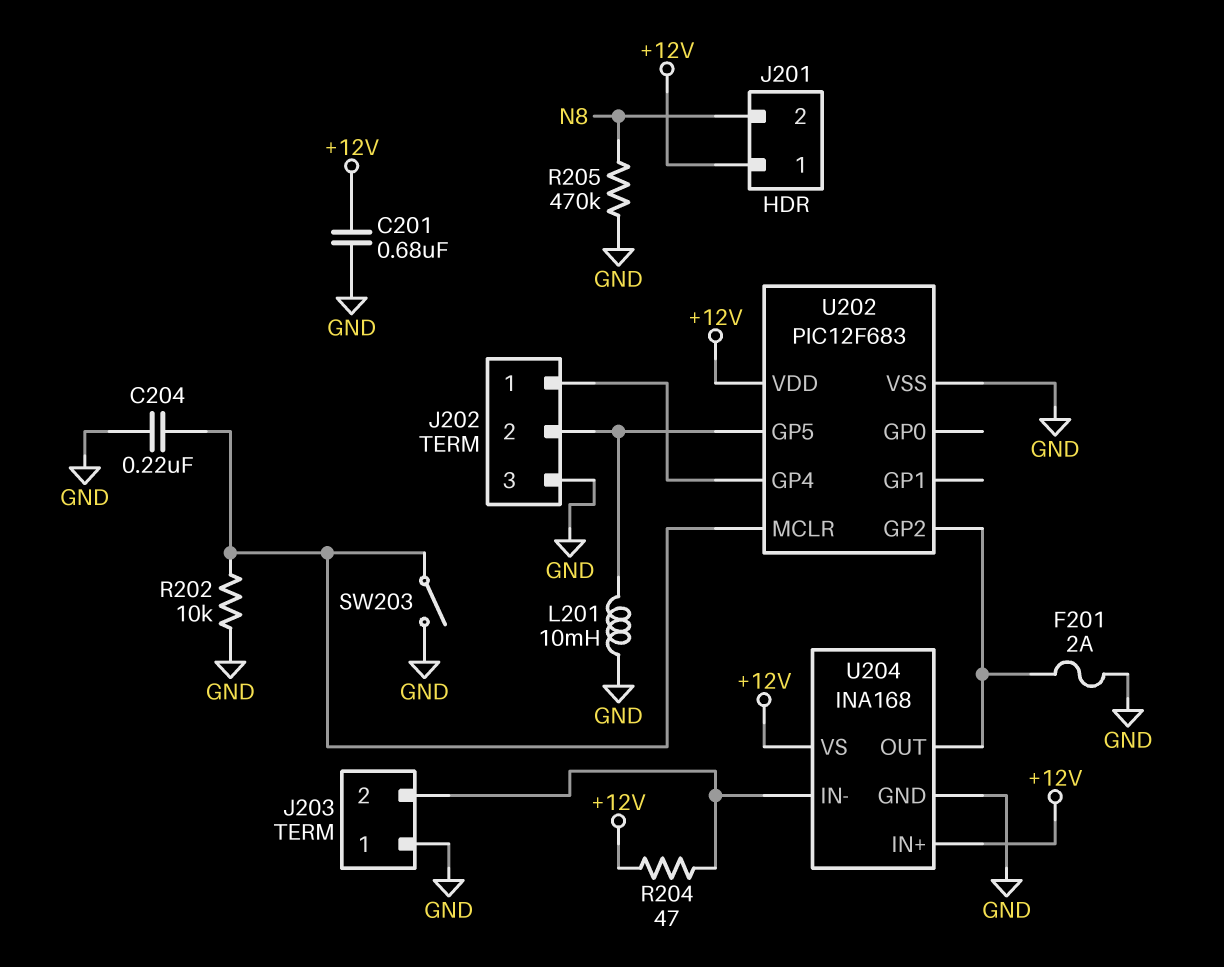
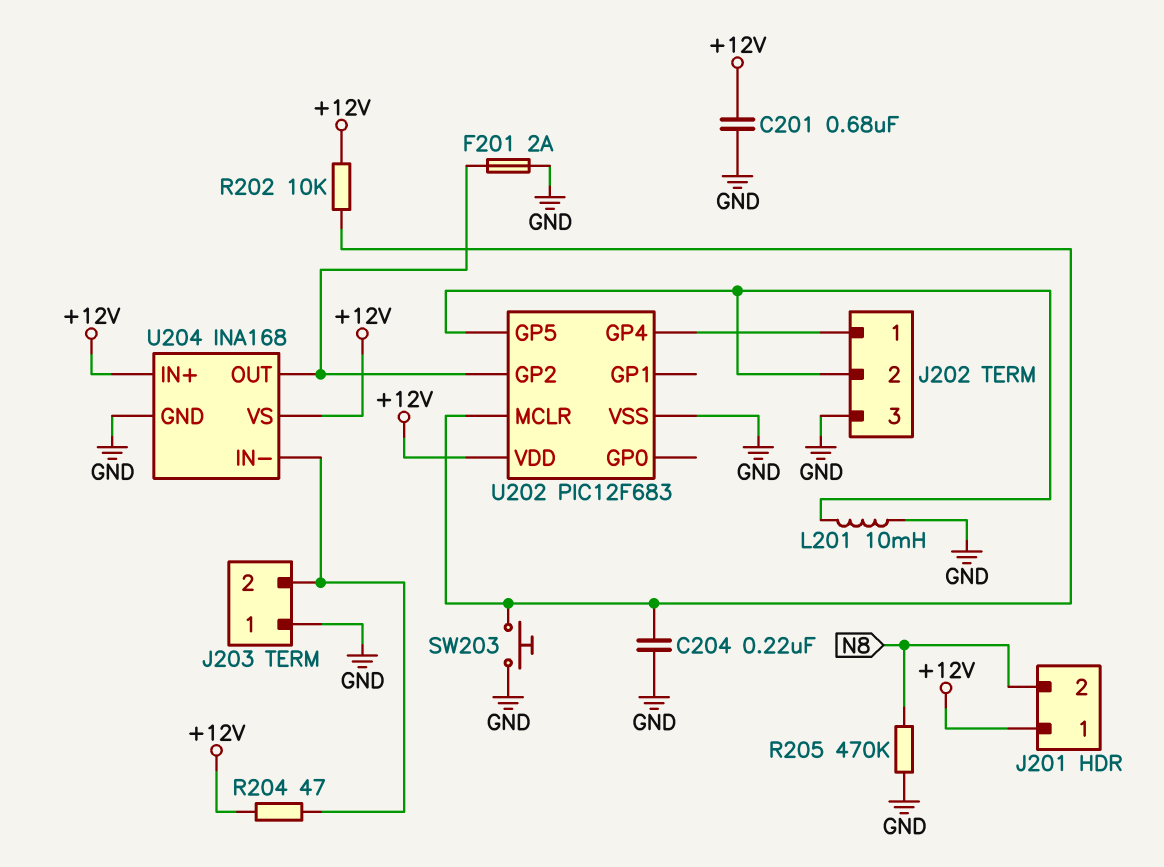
R202: 10k (GND, U202/MCLR) -> 10k (+12V, U202/MCLR)
SW203: switch (GND, U202/MCLR) -> button (GND, U202/MCLR)

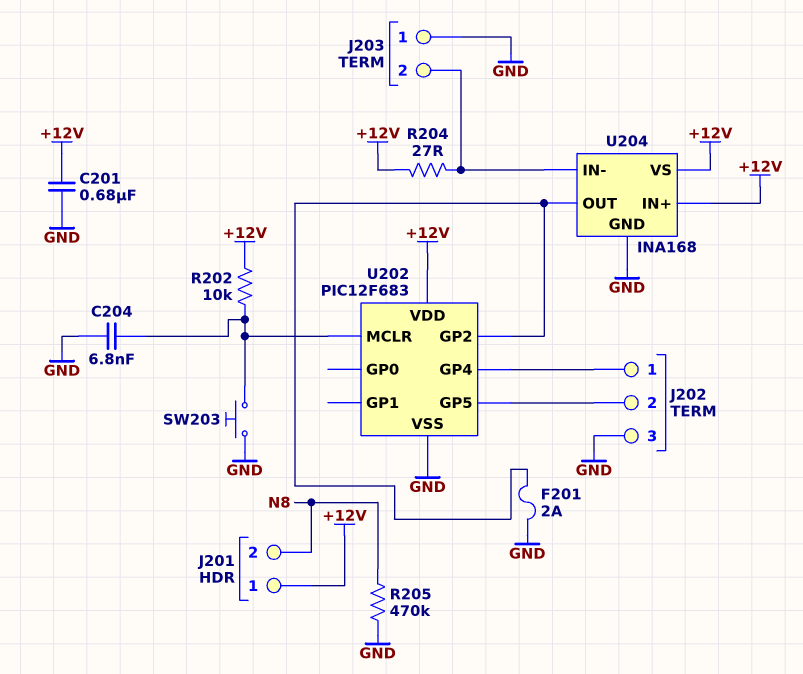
C204: 220nF (GND, U202/MCLR) -> 6.8nF (GND, U202/MCLR)
L201: 10mH (GND, J202/2) -> none
R204: 47 (+12V, J203/2) -> 27 (+12V, J203/2)

